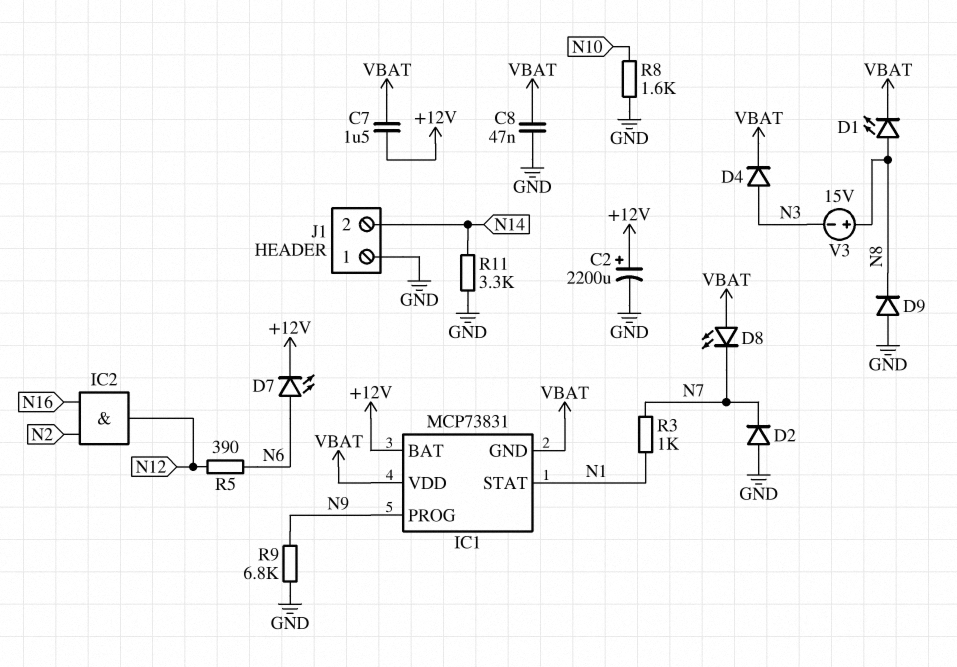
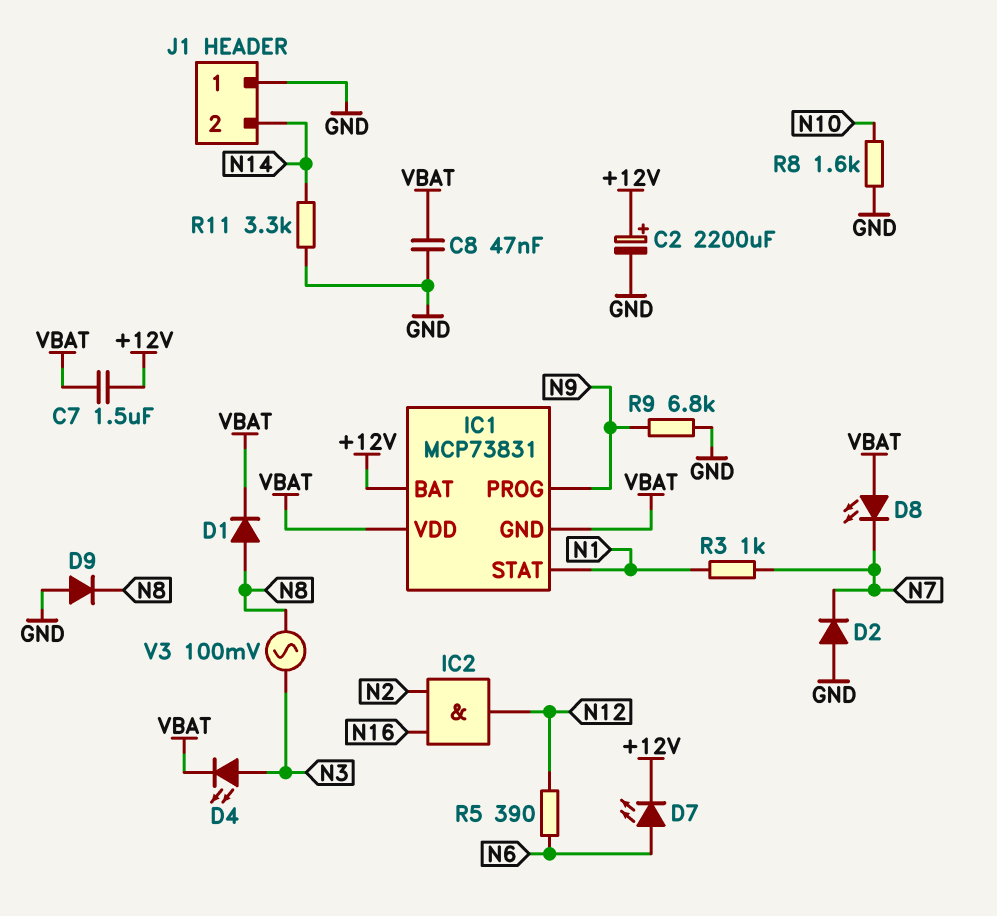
D1: LED (A N8, K VBAT) -> diode (A N8, K VBAT)
D4: diode (A N3, K VBAT) -> LED (A N3, K VBAT)
V3: 15V (plus N8, minus N3) -> AC 100mV (N3, N8)

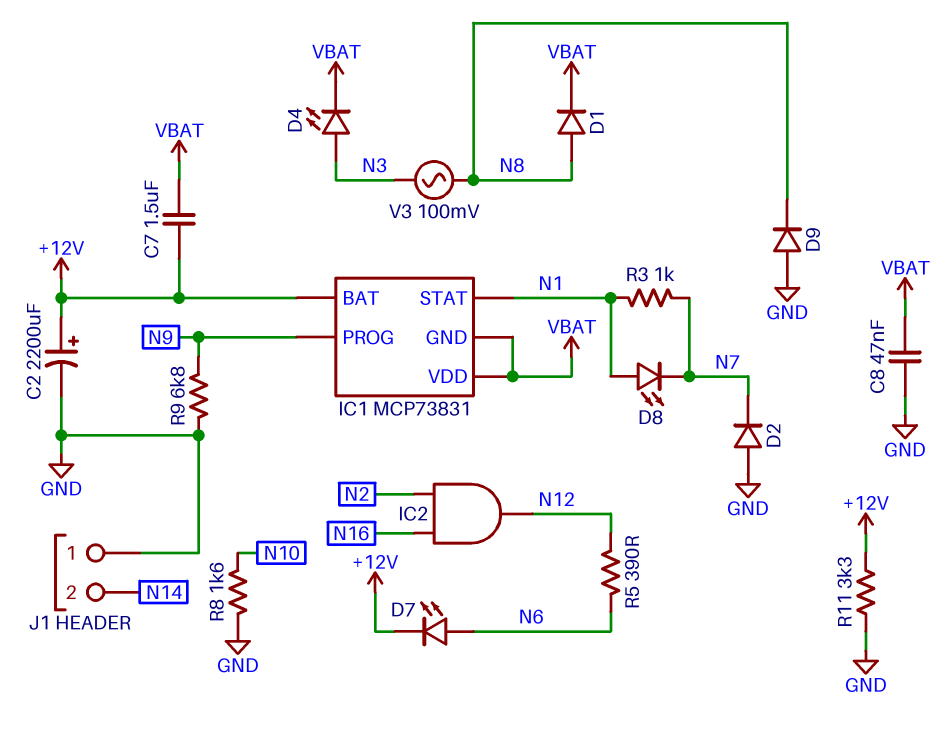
D8: LED (A VBAT, K N7) -> LED (A N1, K N7)
R11: 3.3k (GND, N14) -> 3.3k (+12V, GND)

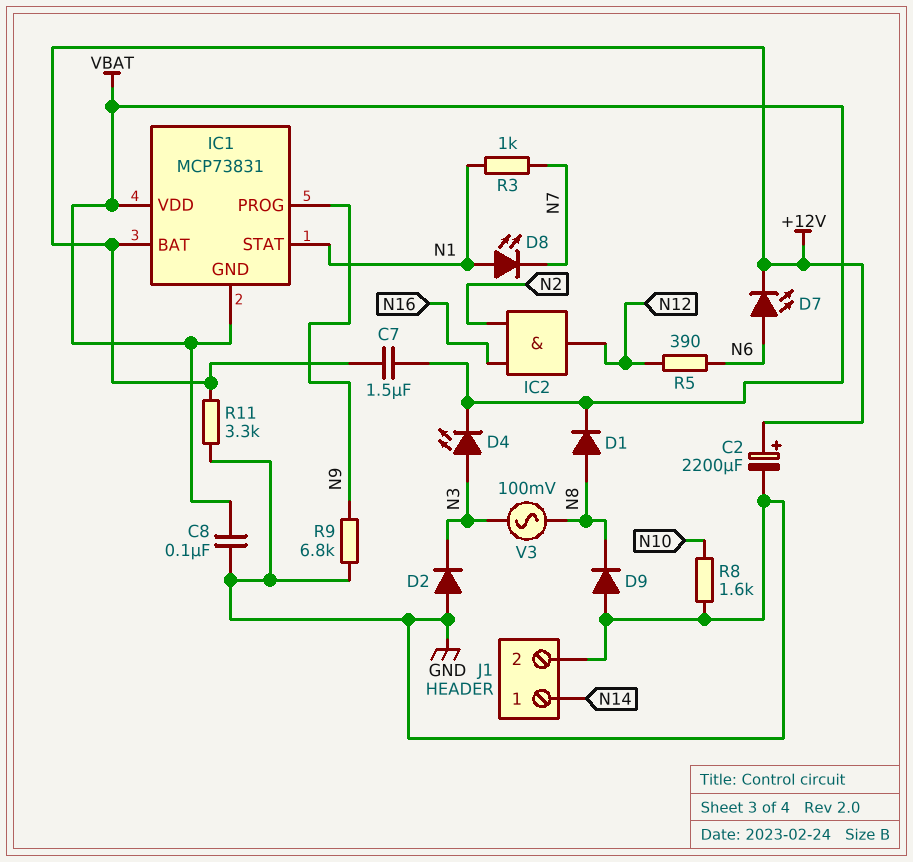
C8: 47nF (GND, VBAT) -> 100nF (GND, VBAT)
D2: diode (A GND, K N7) -> diode (A GND, K N3)
J1 pin 1: GND -> N14
J1 pin 2: N14 -> GND

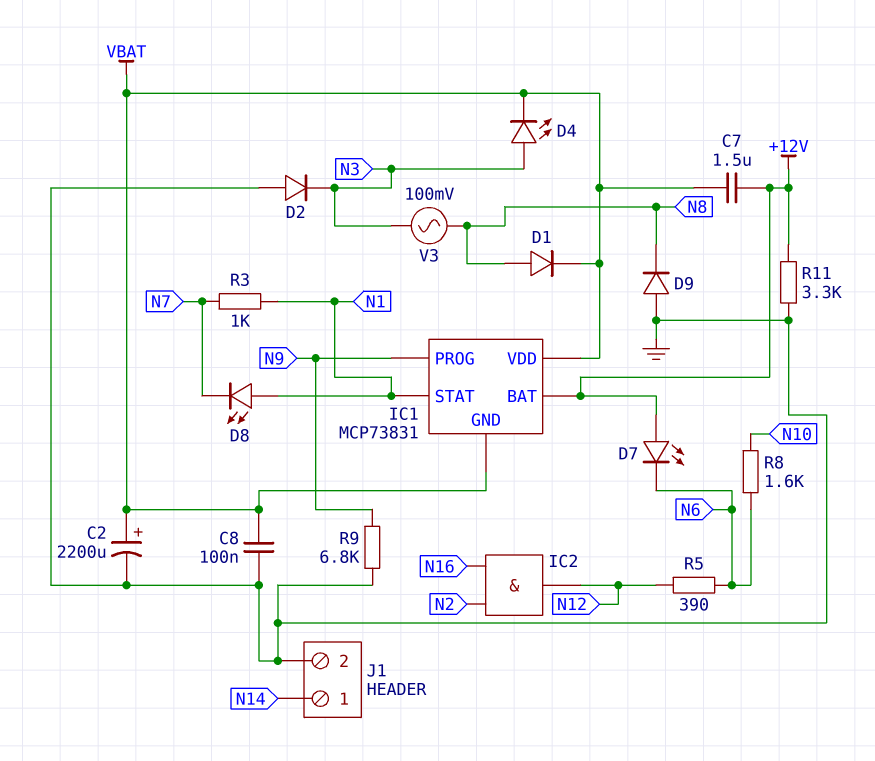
C2: 2200uF (plus +12V, minus GND) -> 2200uF (plus VBAT, minus GND)
D7: LED (A N6, K +12V) -> LED (A +12V, K N6)
R8: 1.6k (GND, N10) -> 1.6k (N6, N10)

